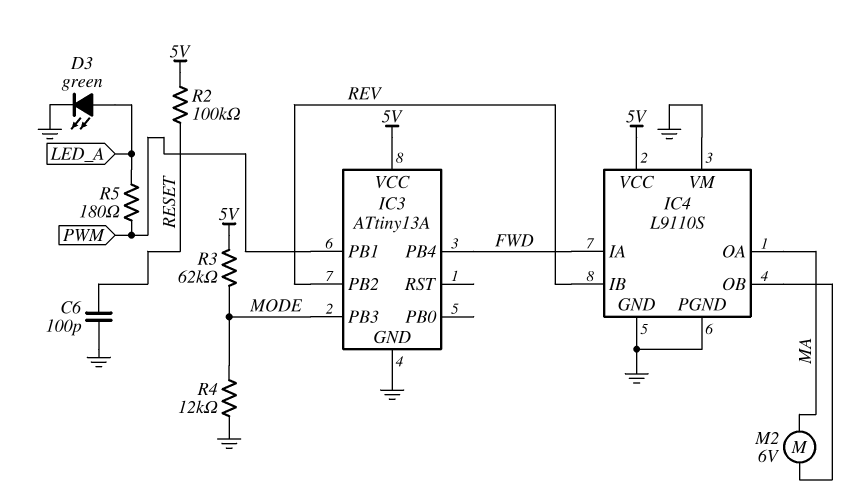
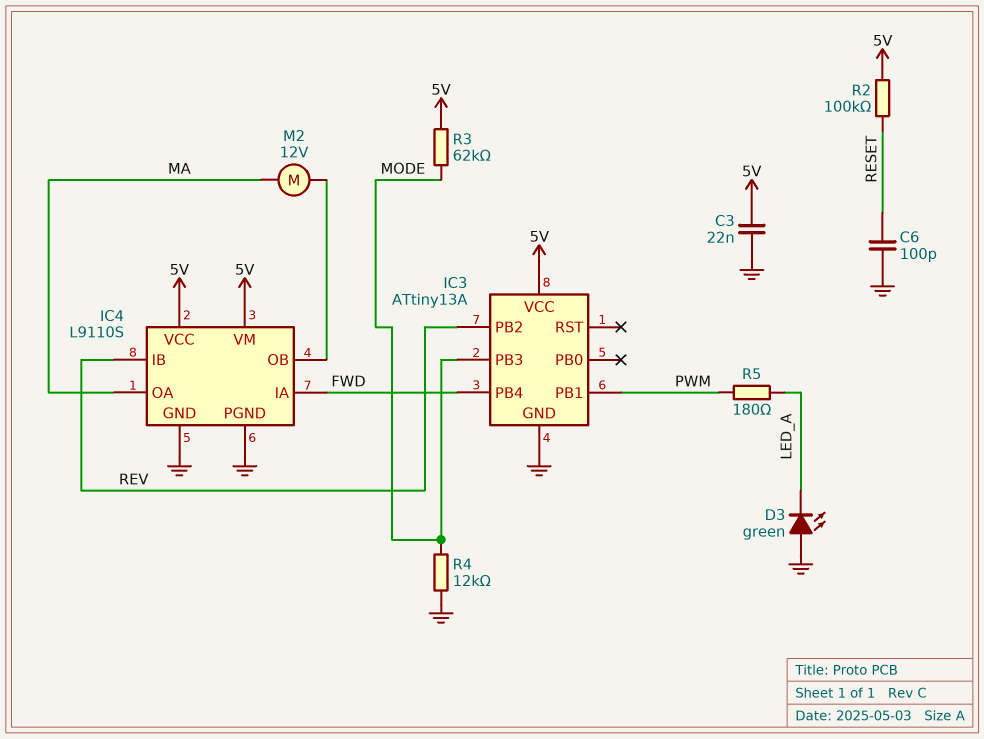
C3: none -> 22nF (5V, GND)
D3: LED green (A LED_A, K GND) -> LED green (A GND, K LED_A)
IC4 pin VM: GND -> 5V
M2: motor 6V (IC4/OB, MA) -> motor 12V (IC4/OB, MA)

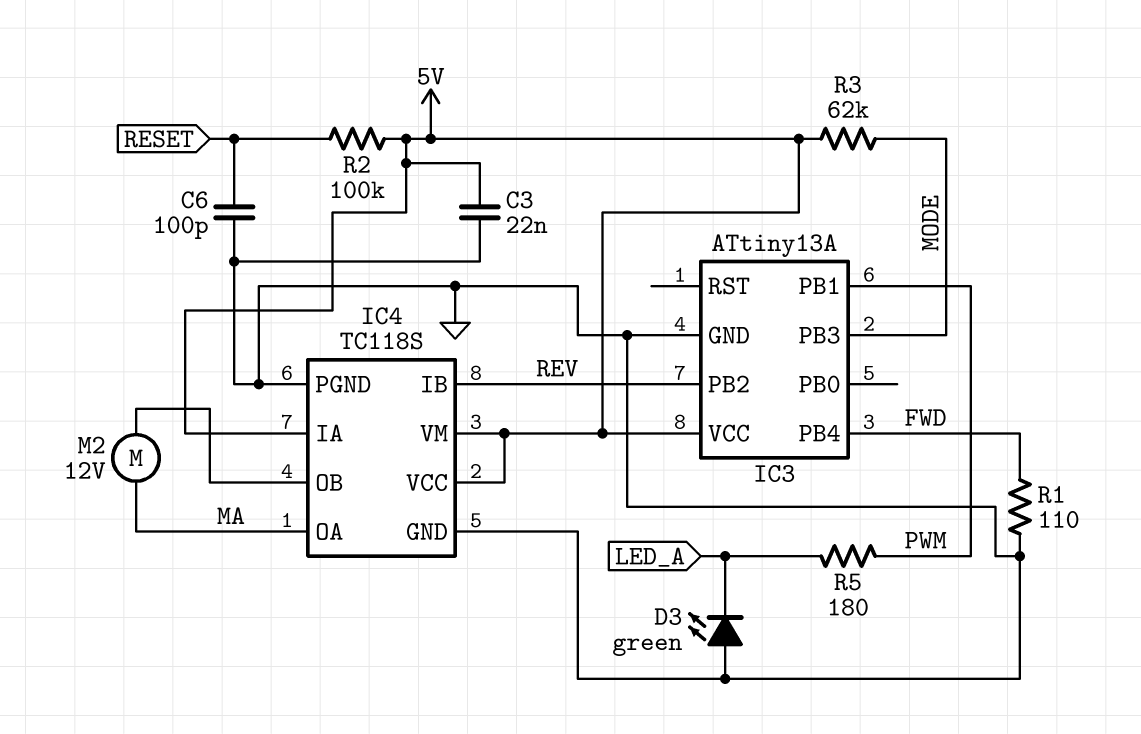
IC4: L9110S -> TC118S
IC4 pin IA: FWD -> 5V
R1: none -> 110 (FWD, GND)
R4: 12k (GND, MODE) -> none

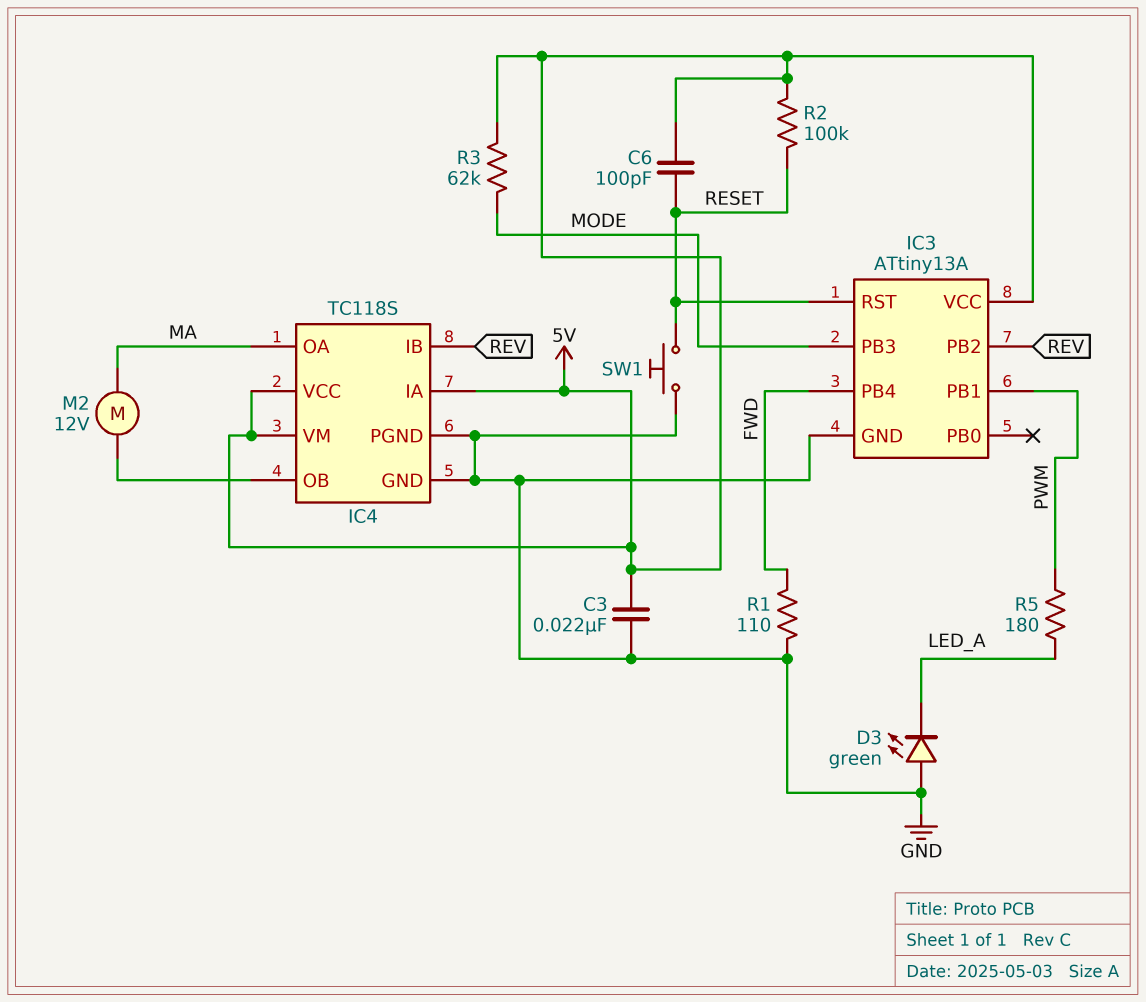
C6: 100pF (GND, RESET) -> 100pF (5V, RESET)
IC3 pin RST: none -> RESET
SW1: none -> button (GND, RESET)

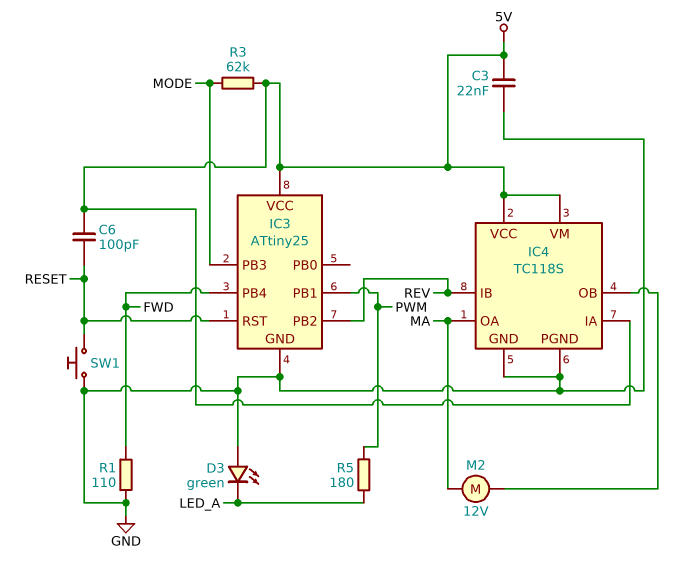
IC3: ATtiny13A -> ATtiny25
R2: 100k (5V, RESET) -> none

